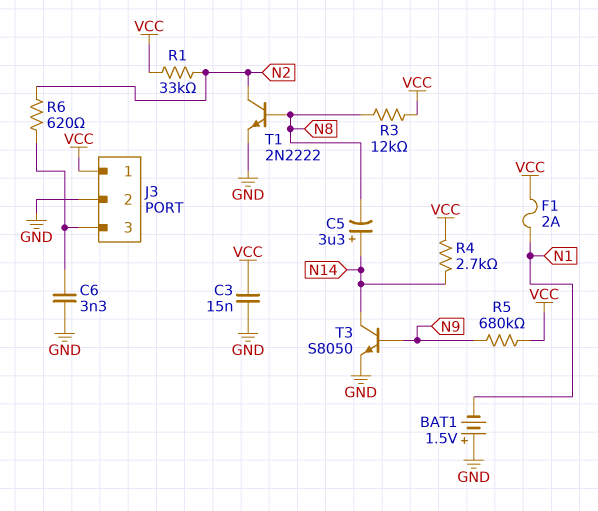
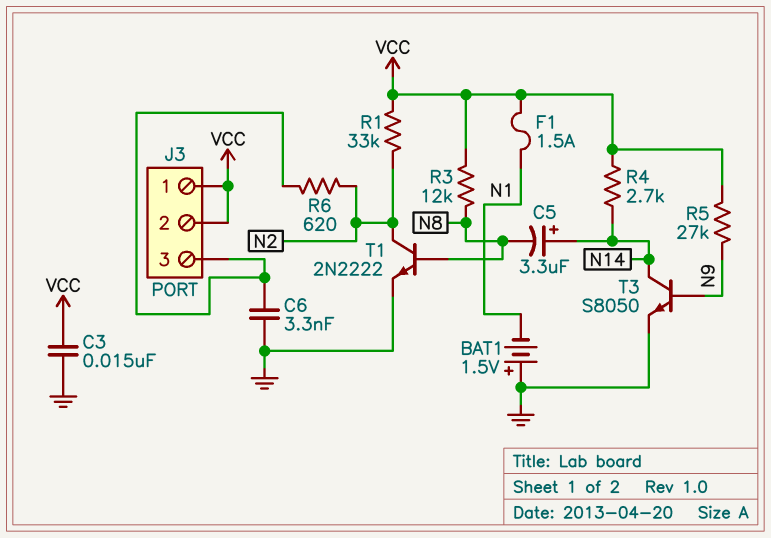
F1: 2A (N1, VCC) -> 1.5A (N1, VCC)
J3 pin 2: GND -> VCC
R5: 680k (N9, VCC) -> 27k (N9, VCC)

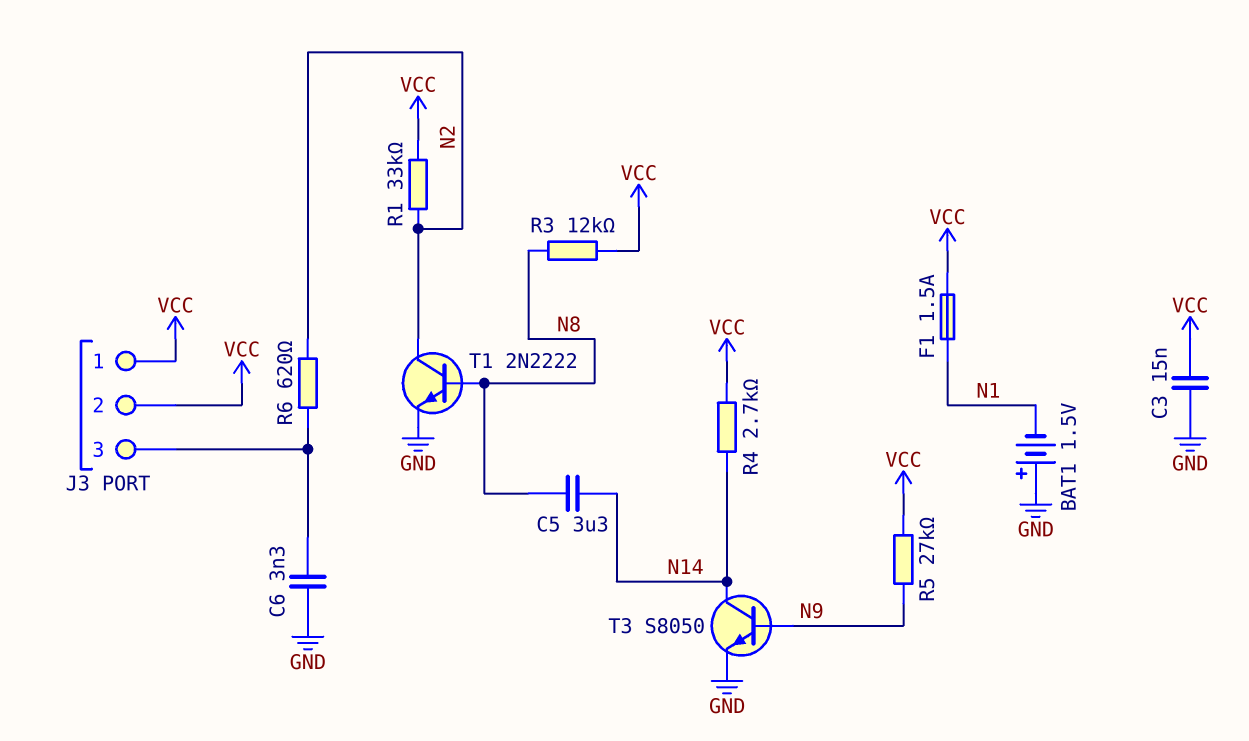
C5: 3.3uF (plus N14, minus N8) -> 3.3uF (N8, N14)

